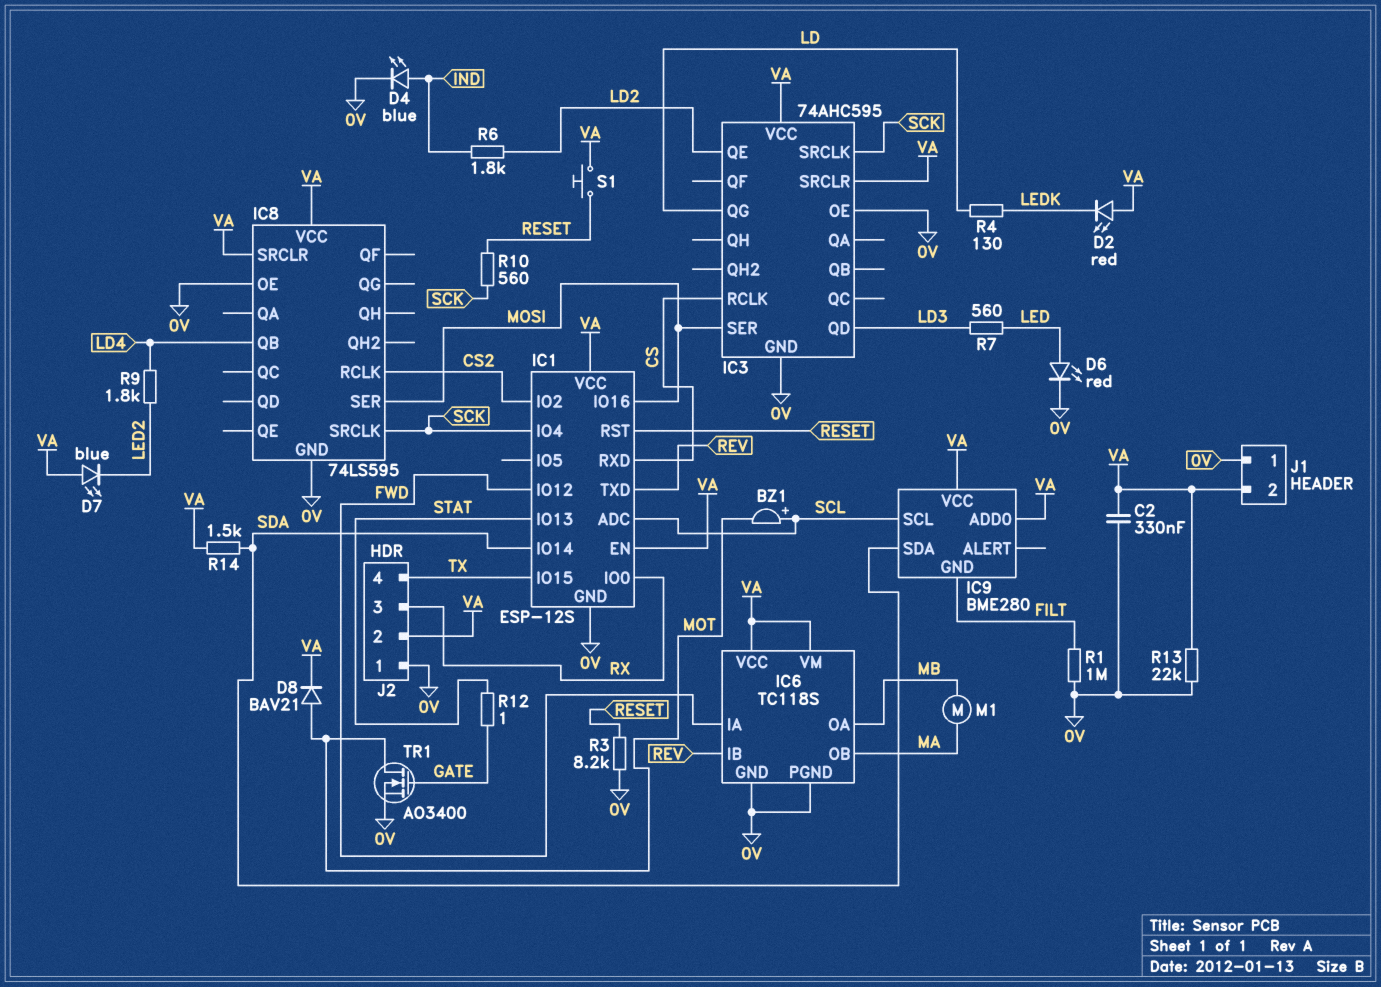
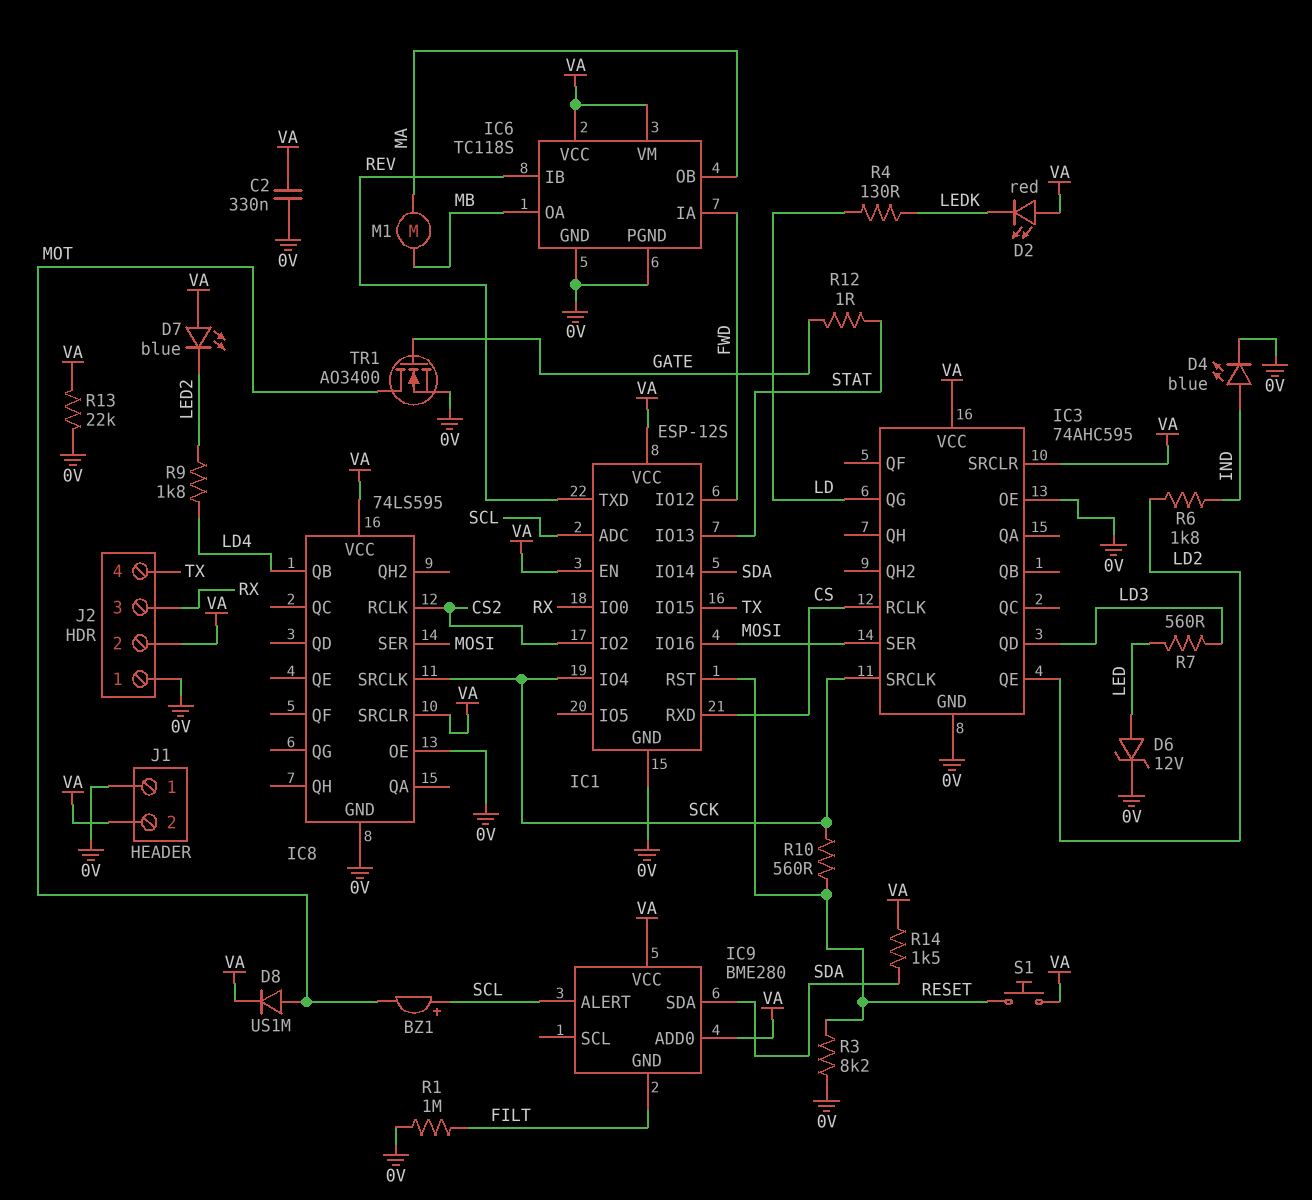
D6: LED red (A LED, K 0V) -> zener 12V (A LED, K 0V)
D8: diode BAV21 (A MOT, K VA) -> diode US1M (A MOT, K VA)
IC9 pin ALERT: none -> SCL
IC9 pin SCL: SCL -> none

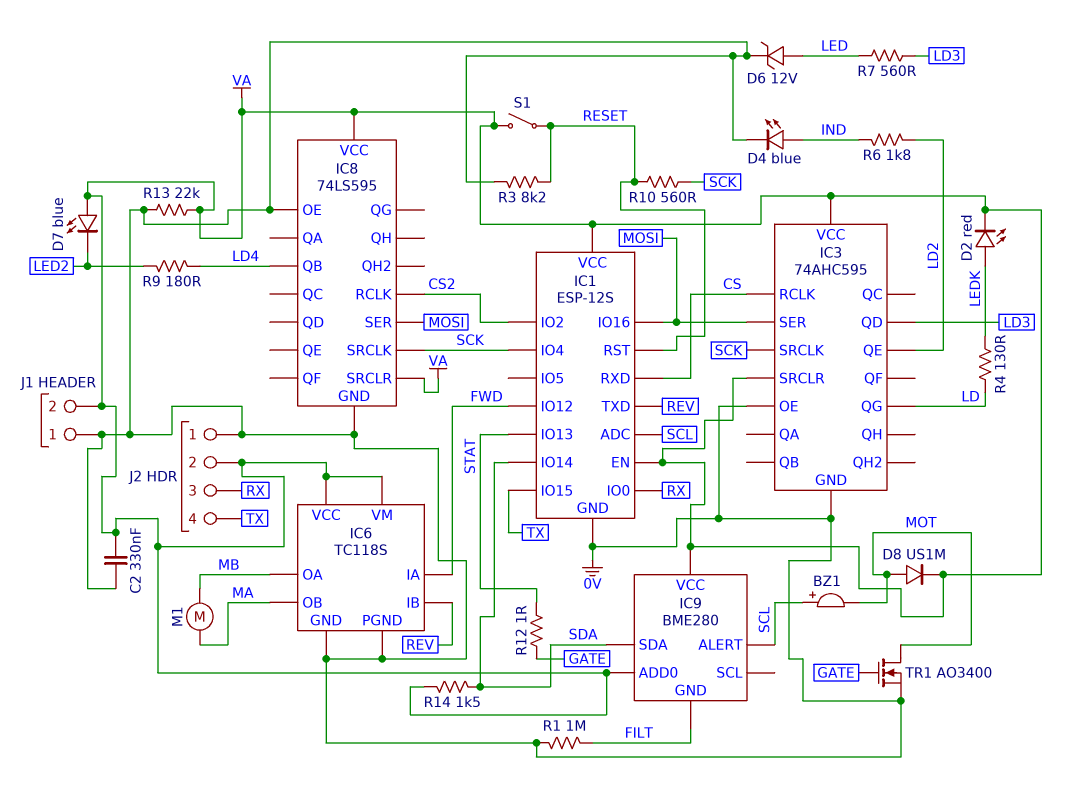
D2: LED red (A VA, K LEDK) -> LED red (A LEDK, K VA)
R9: 1.8k (LD4, LED2) -> 180 (LD4, LED2)
S1: button (RESET, VA) -> switch (RESET, VA)

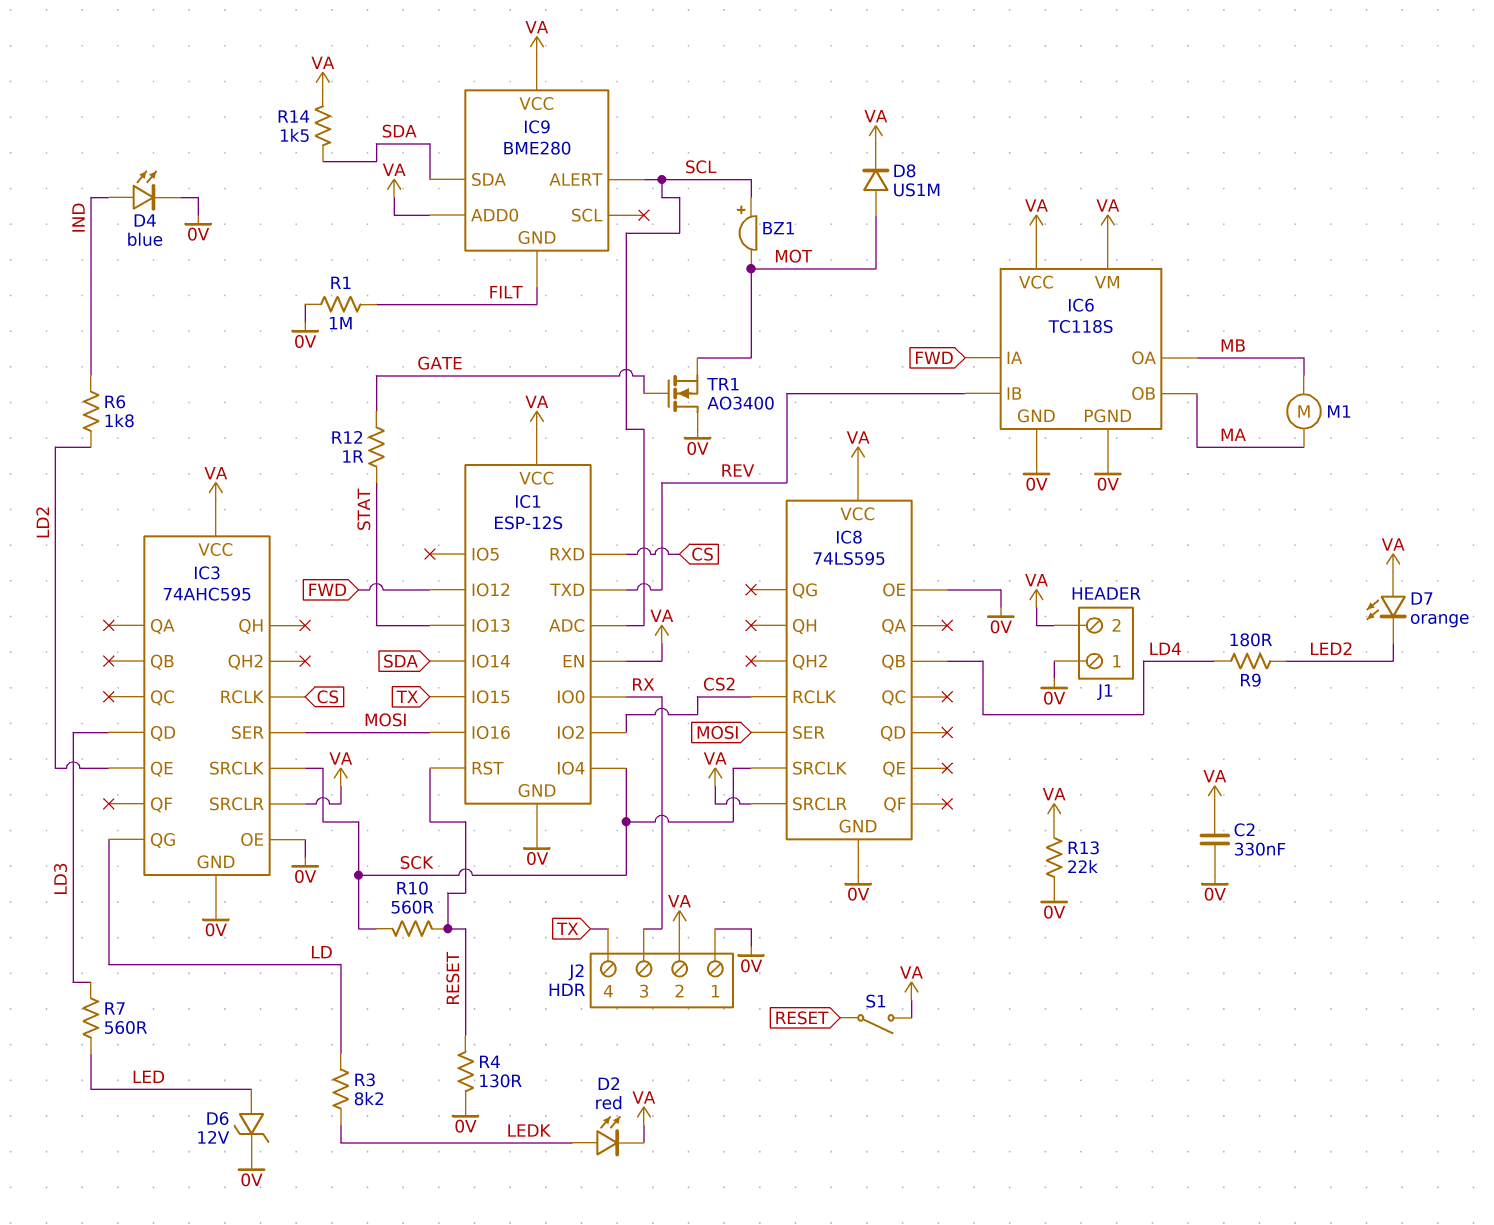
D7: LED blue (A VA, K LED2) -> LED orange (A VA, K LED2)
R3: 8.2k (0V, RESET) -> 8.2k (LD, LEDK)
R4: 130 (LD, LEDK) -> 130 (0V, RESET)
TR1: NMOS AO3400 (G GATE, D MOT, S 0V) -> NMOS AO3400 (G GATE, D 0V, S MOT)

